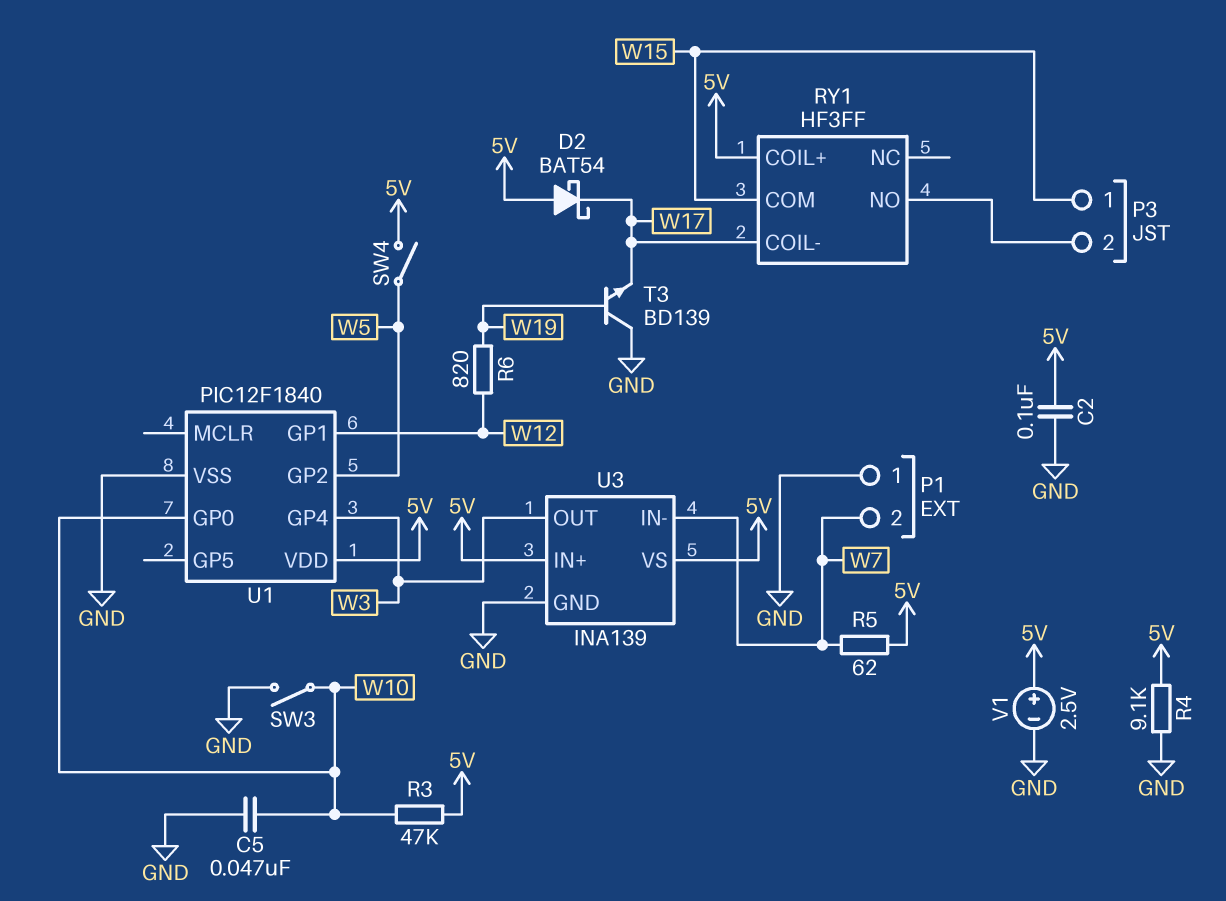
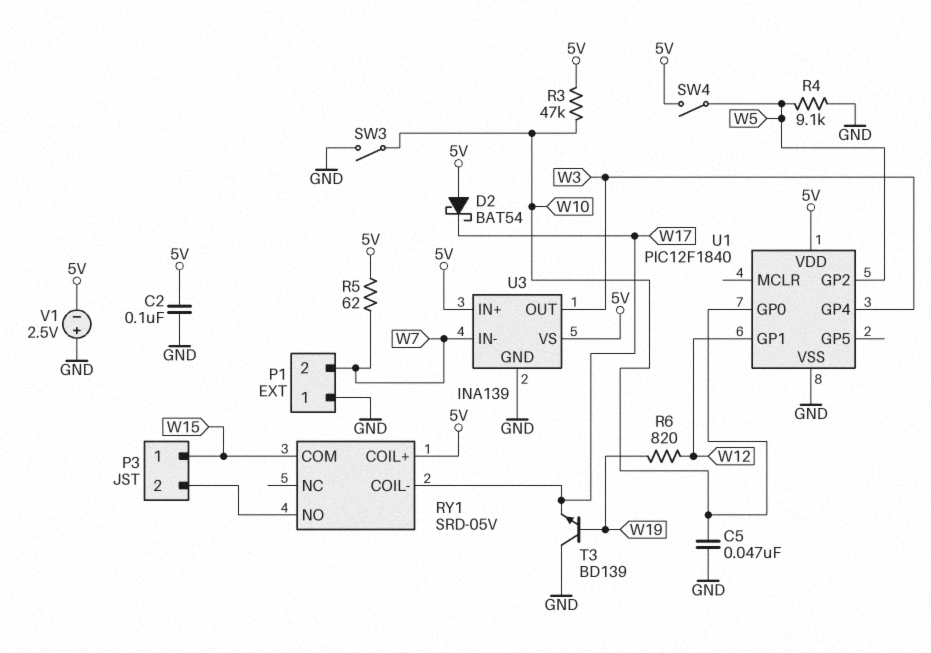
R4: 9.1k (5V, GND) -> 9.1k (GND, W5)
RY1: HF3FF -> SRD-05V
V1: 2.5V (plus 5V, minus GND) -> 2.5V (plus GND, minus 5V)

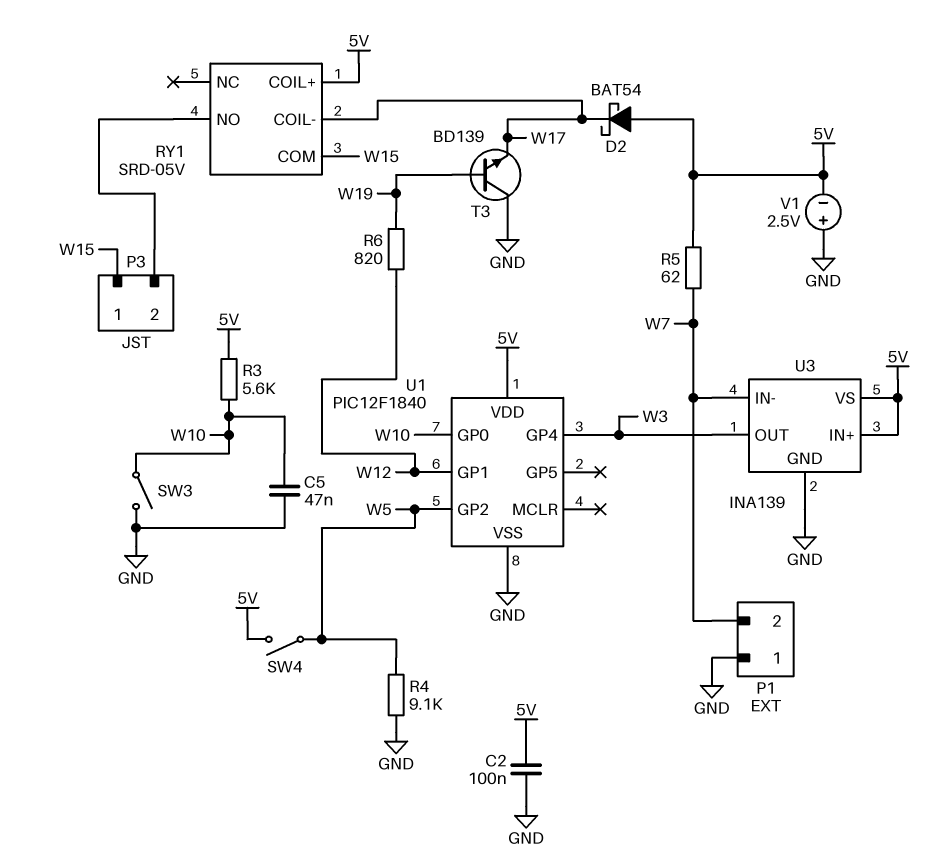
R3: 47k (5V, W10) -> 5.6k (5V, W10)

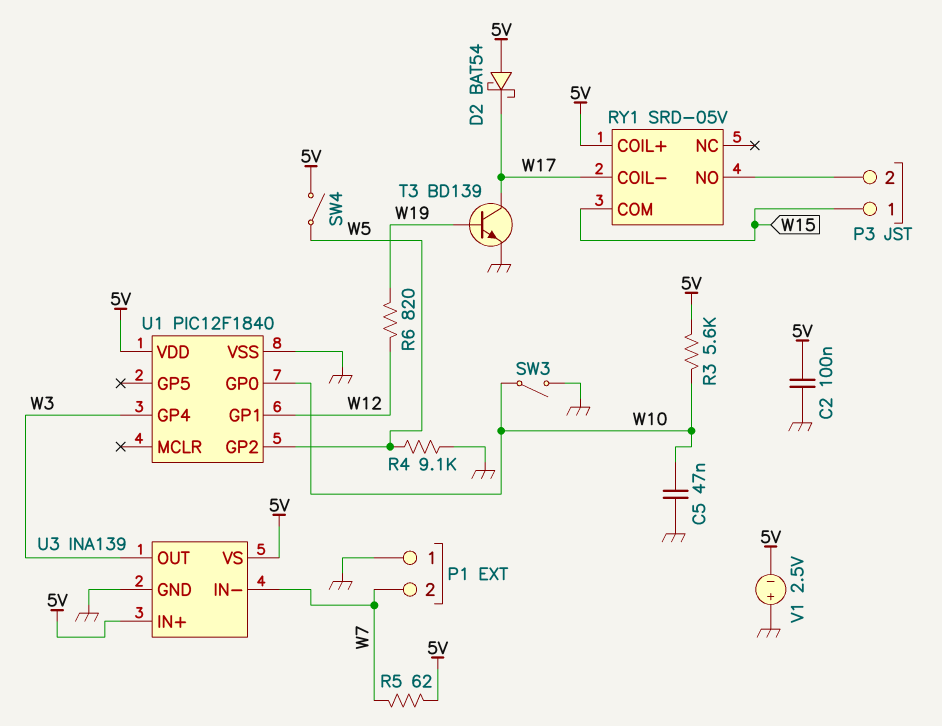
T3: NPN BD139 (B W19, C GND, E W17) -> NPN BD139 (B W19, C W17, E GND)

